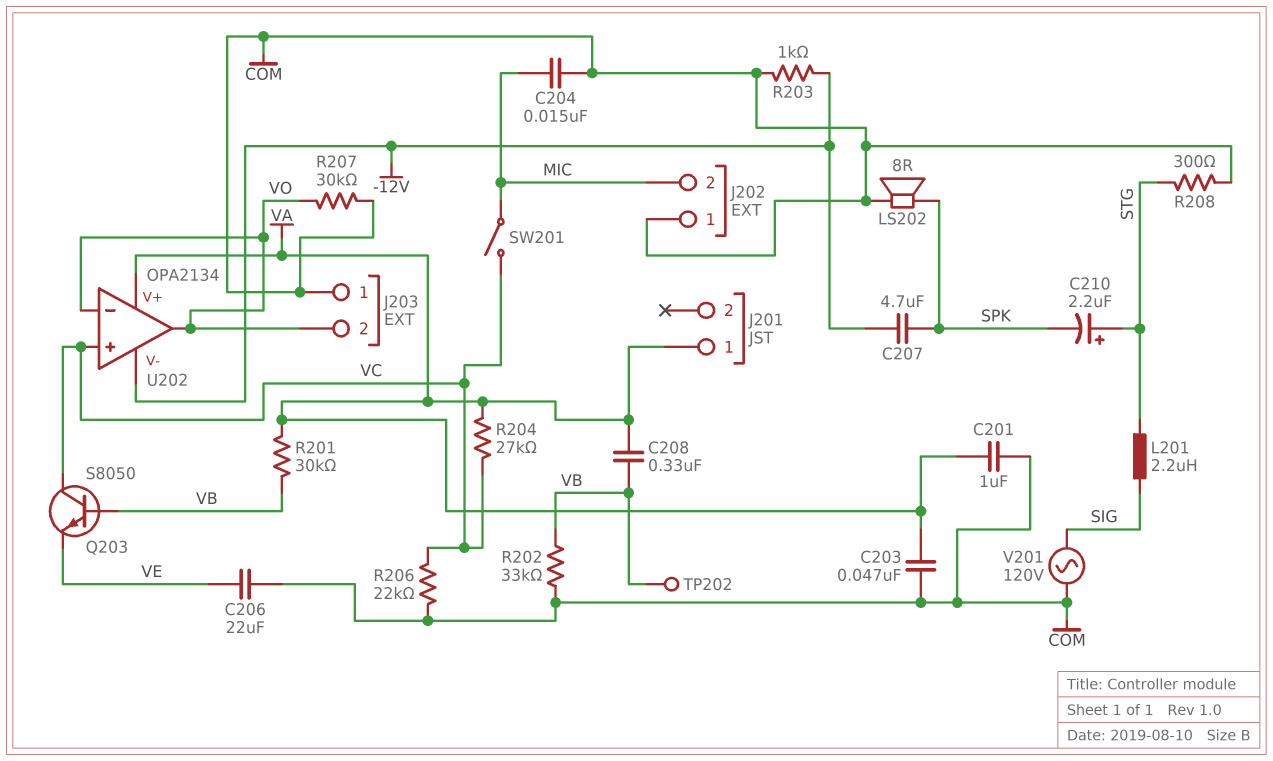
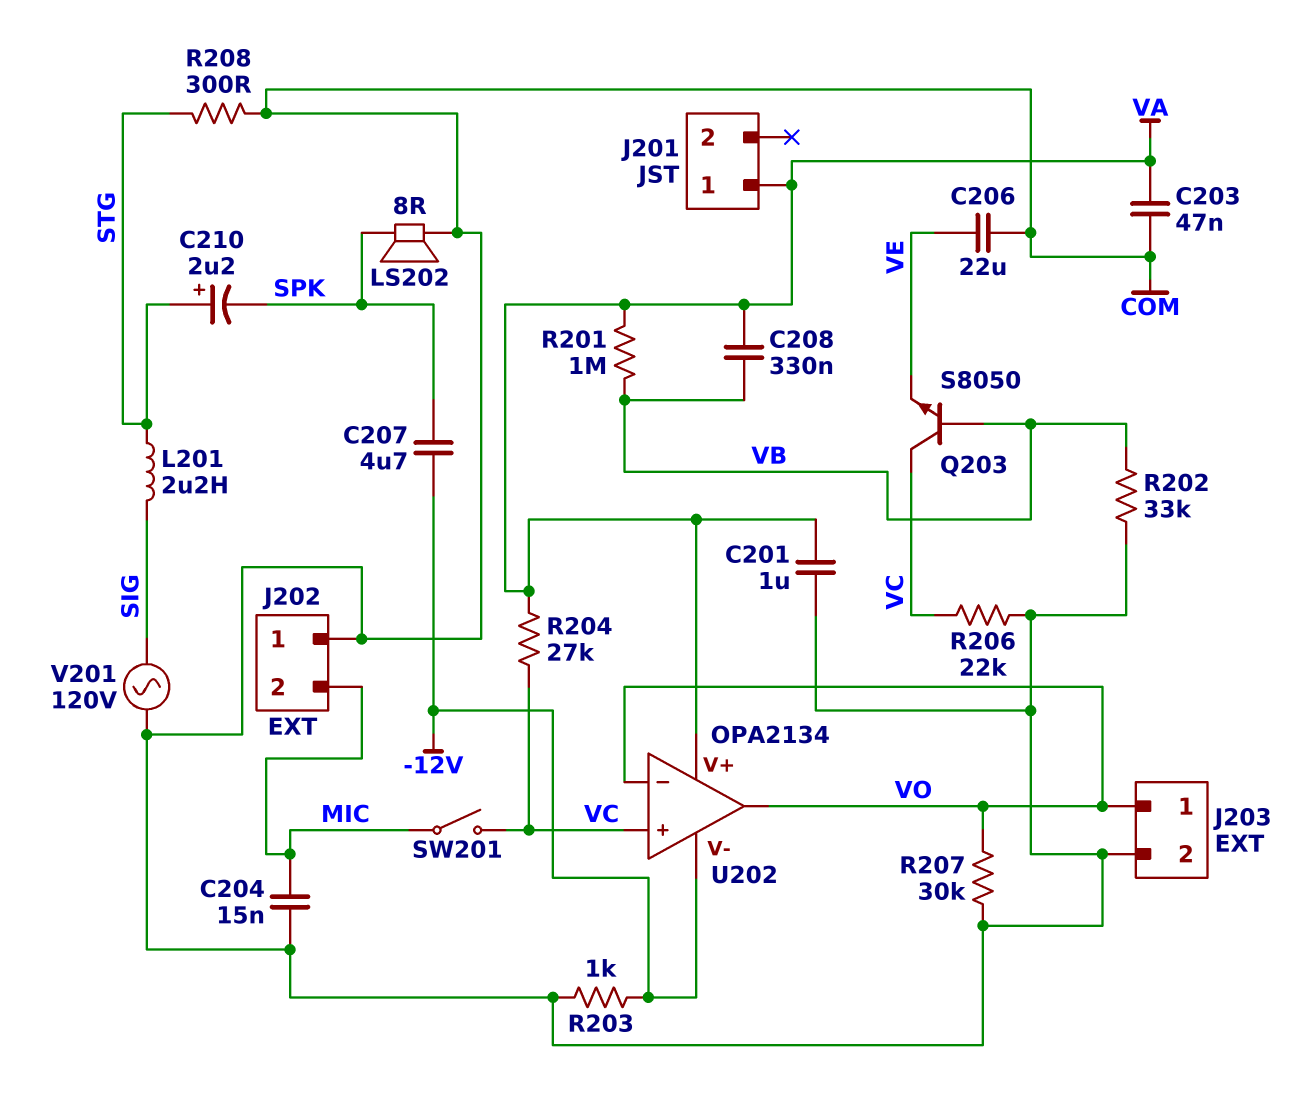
J203 pin 1: COM -> VO
J203 pin 2: VO -> COM
R201: 30k (VA, VB) -> 1M (VA, VB)
TP202: test point (VB) -> none

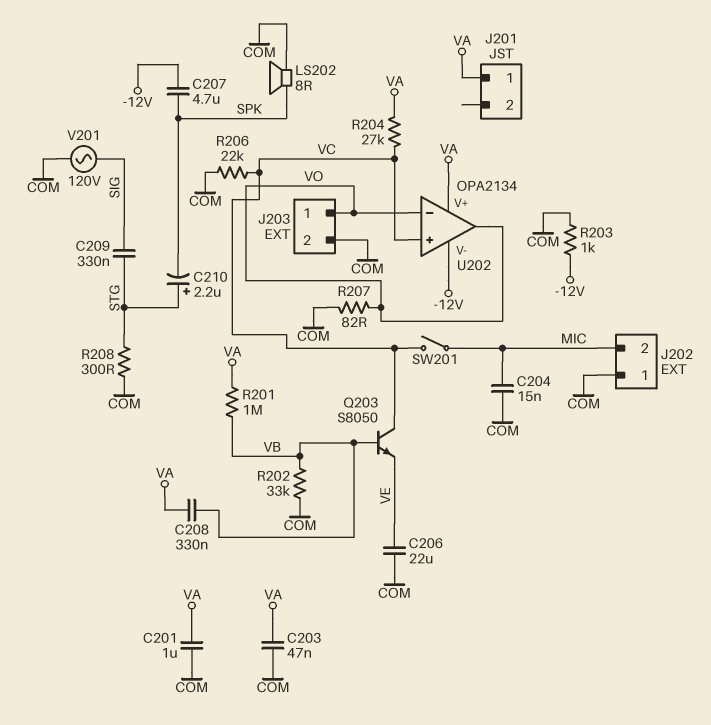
C209: none -> 330nF (SIG, STG)
L201: 2.2uH (SIG, STG) -> none
R207: 30k (COM, VO) -> 82 (COM, VO)

